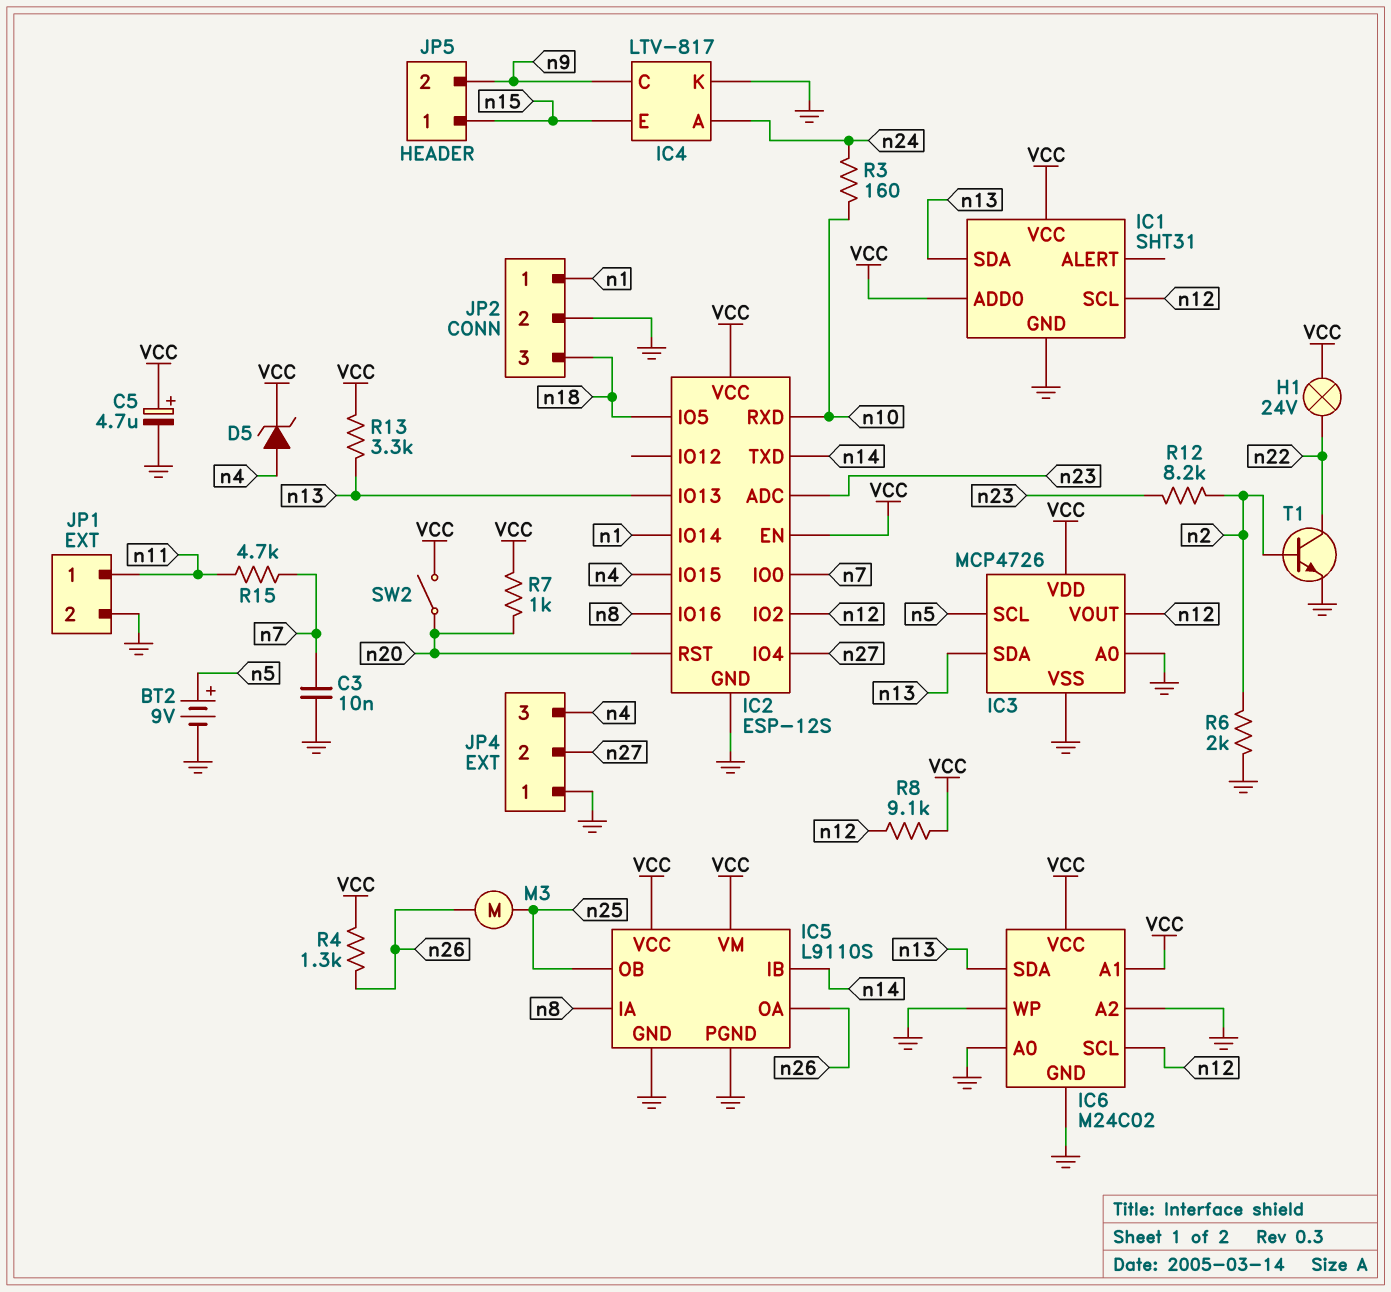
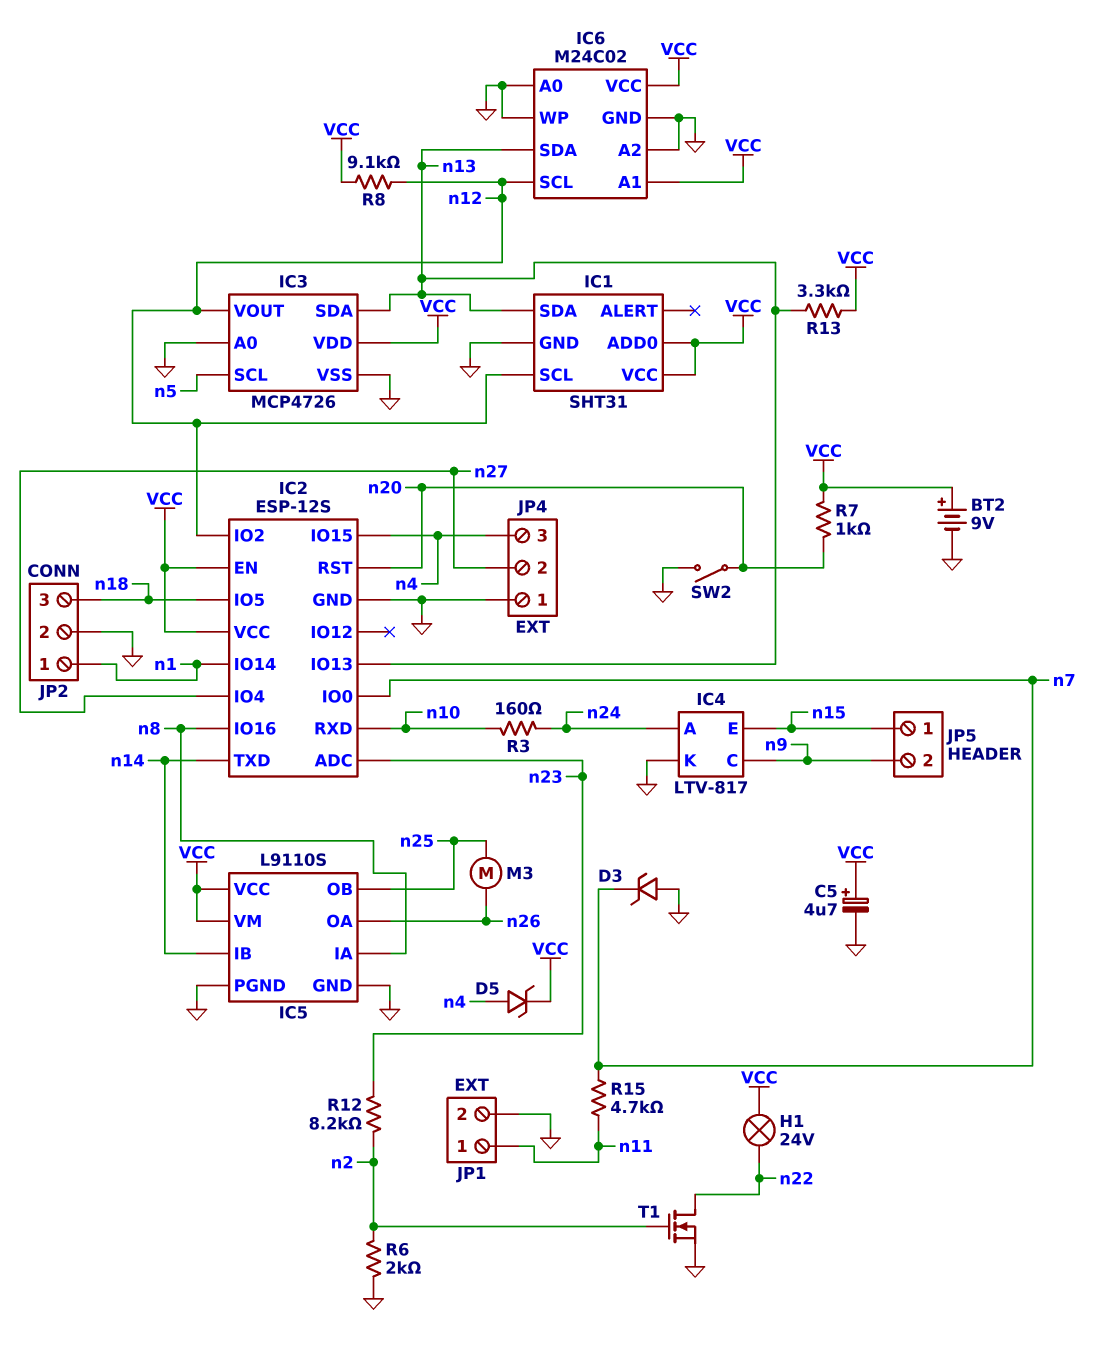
BT2: 9V (plus n5, minus GND) -> 9V (plus VCC, minus GND)
C3: 10nF (GND, n7) -> none
D3: none -> zener (A GND, K n7)
R4: 1.3k (VCC, n26) -> none
SW2: switch (VCC, n20) -> switch (GND, n20)
T1: NPN (B n2, C n22, E GND) -> NMOS (G n2, D n22, S GND)

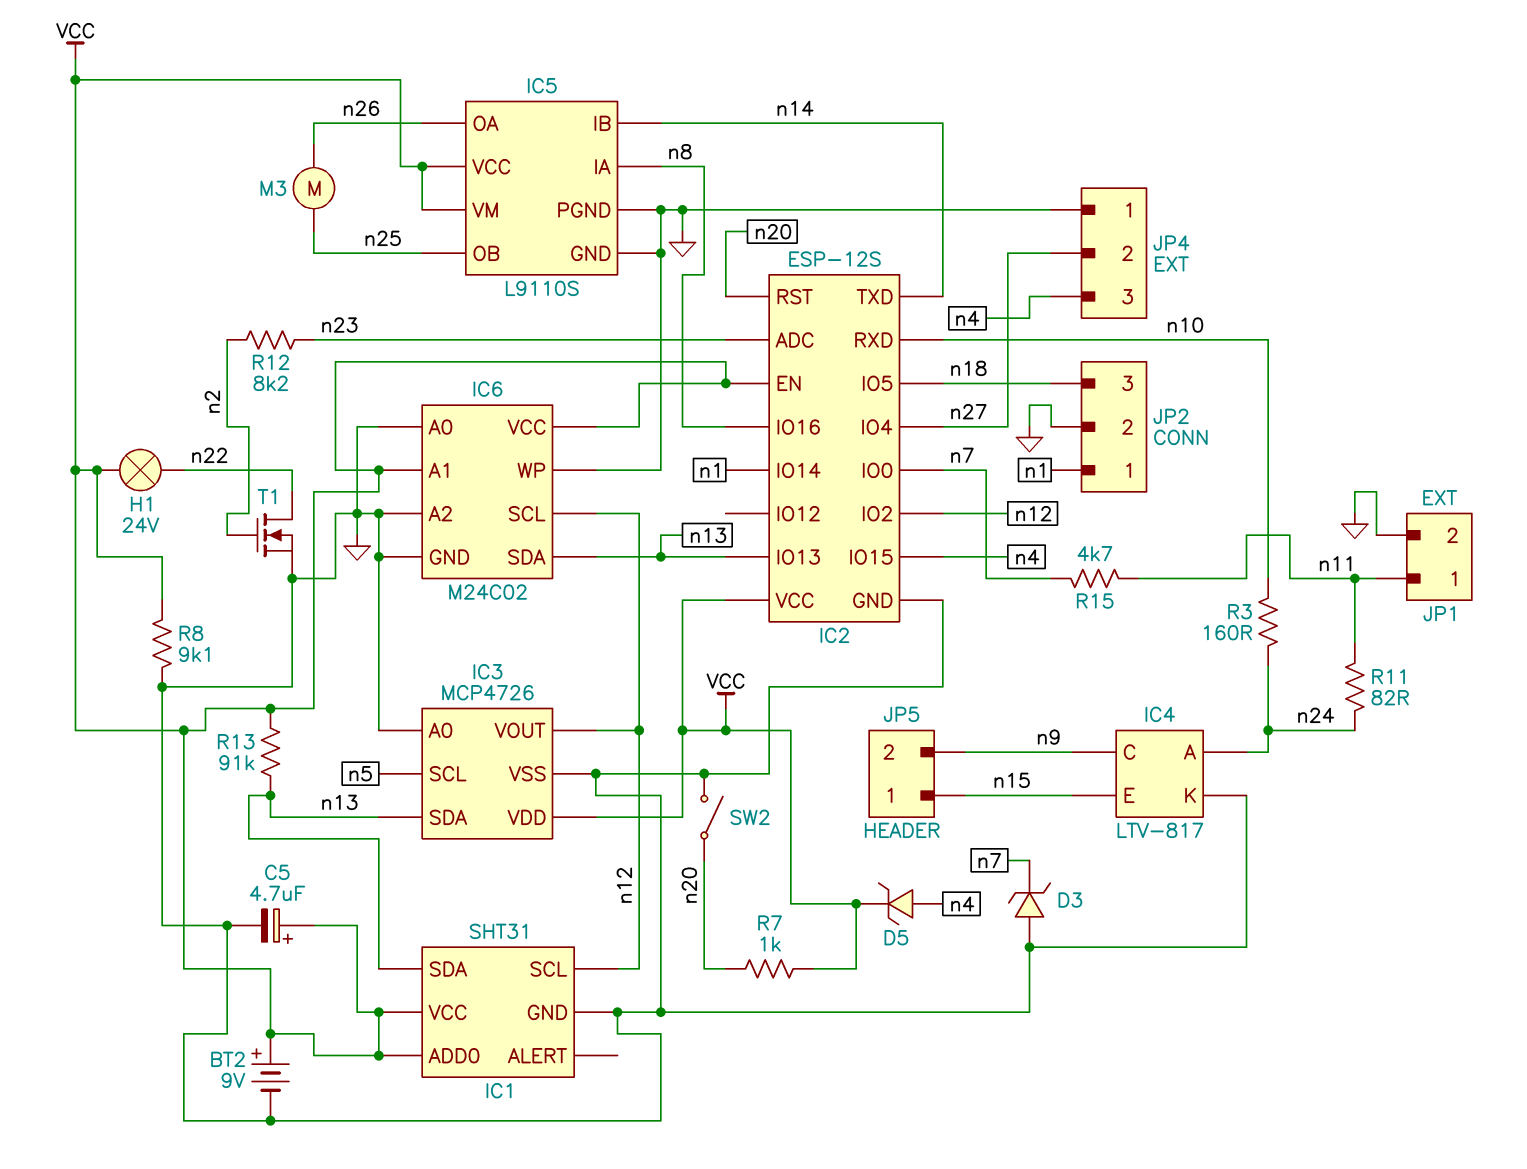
R6: 2k (GND, n2) -> none
R8: 9.1k (VCC, n12) -> 9.1k (GND, VCC)
R11: none -> 82 (n11, n24)
R13: 3.3k (VCC, n13) -> 91k (VCC, n13)

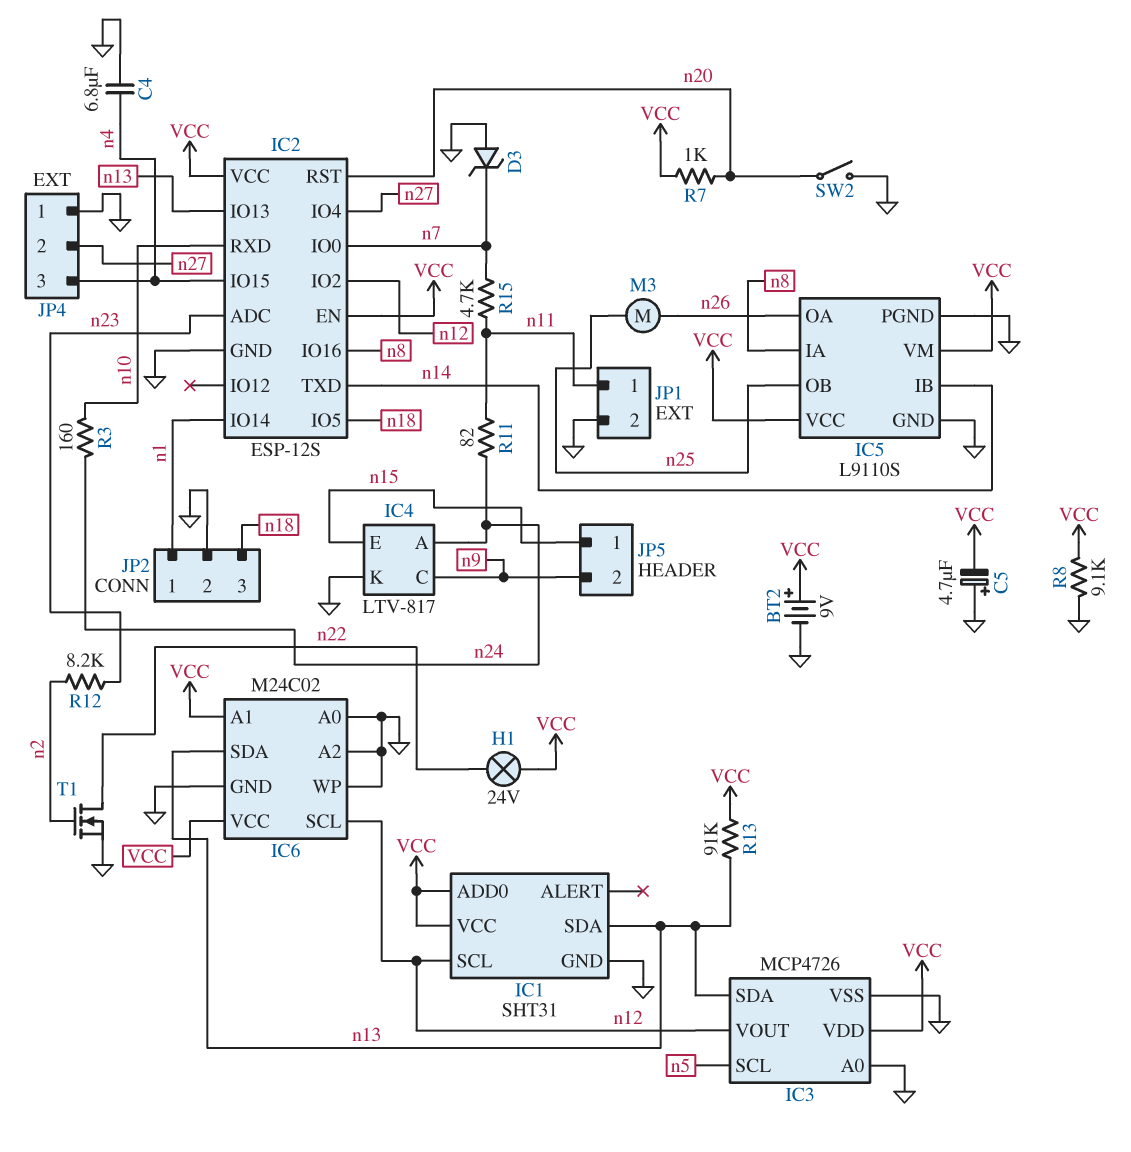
C4: none -> 6.8uF (GND, n4)
C5: 4.7uF (plus VCC, minus GND) -> 4.7uF (plus GND, minus VCC)
D5: zener (A n4, K VCC) -> none

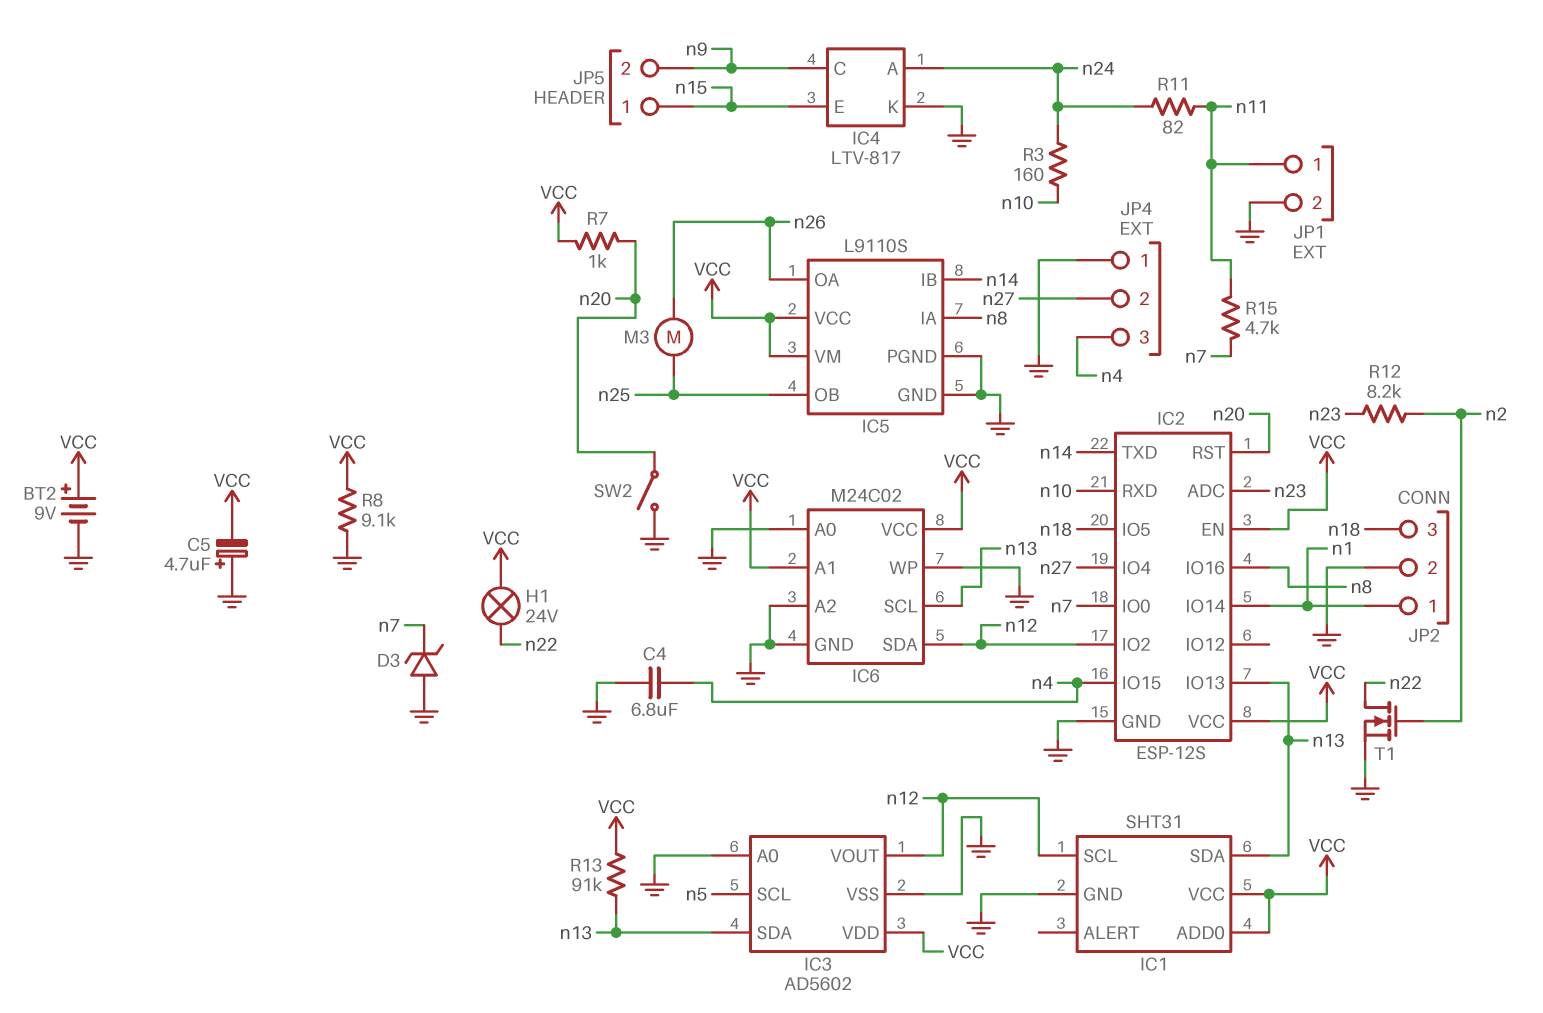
IC3: MCP4726 -> AD5602
IC6 pin SCL: n12 -> n13
IC6 pin SDA: n13 -> n12

